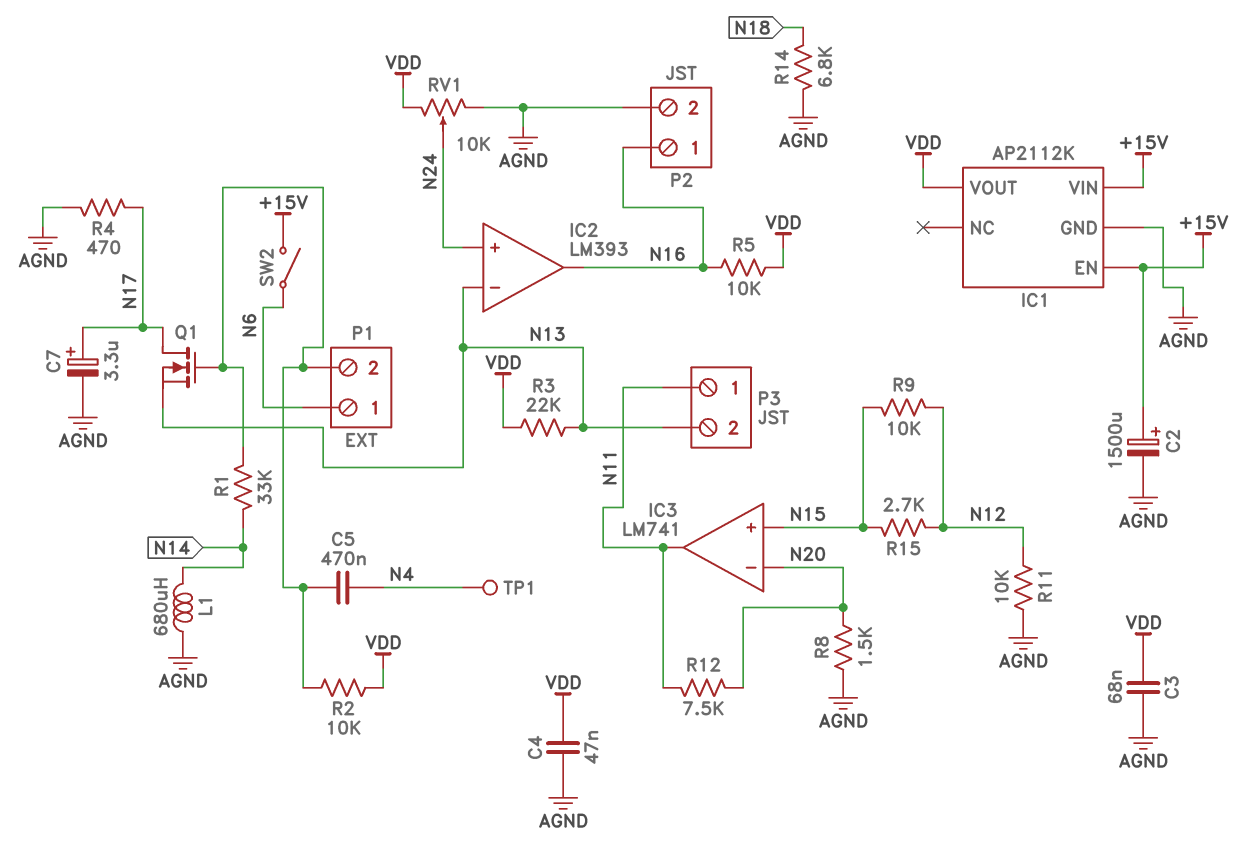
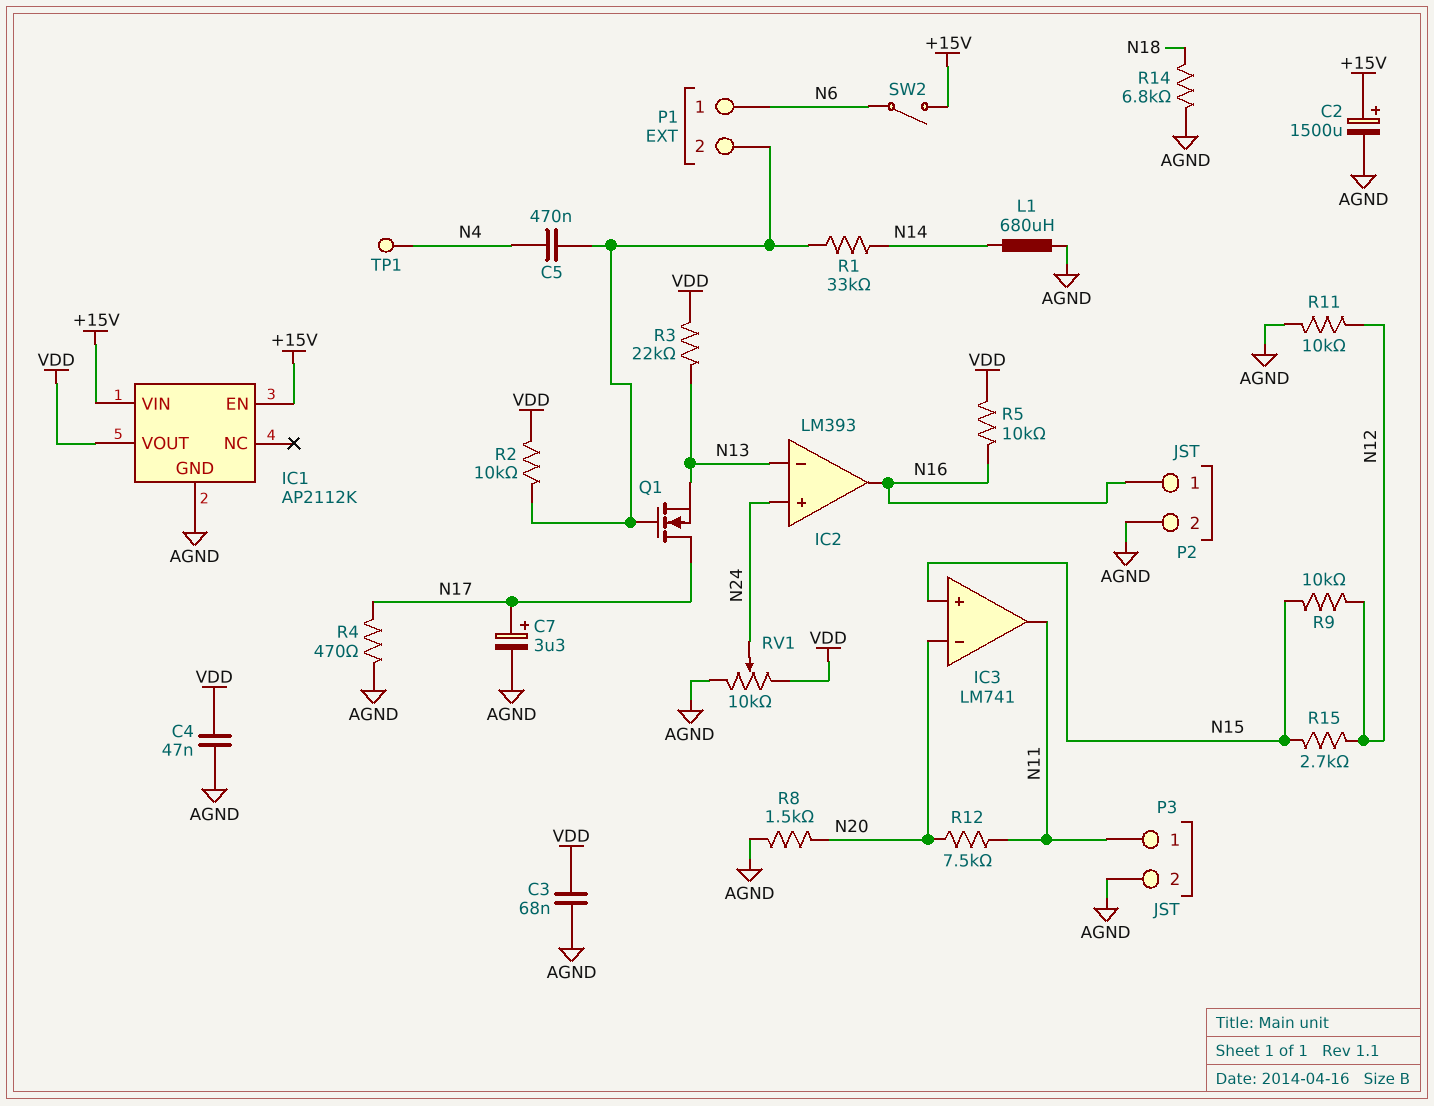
P3 pin 2: N13 -> AGND

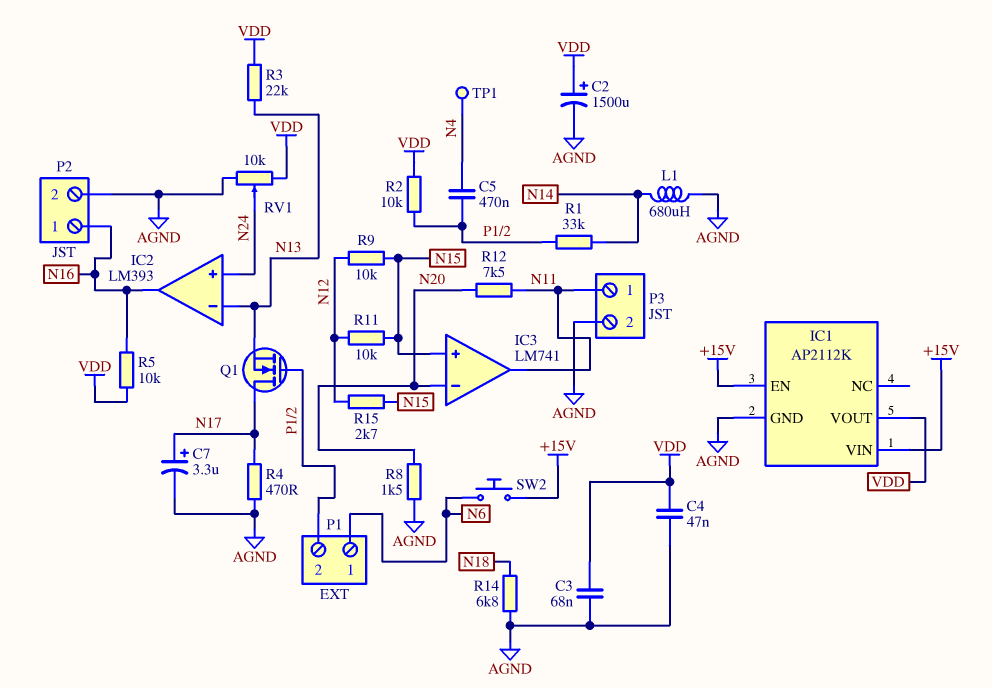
C2: 1500uF (plus +15V, minus AGND) -> 1500uF (plus VDD, minus AGND)
R11: 10k (AGND, N12) -> 10k (N12, N15)
SW2: switch (+15V, N6) -> button (+15V, N6)

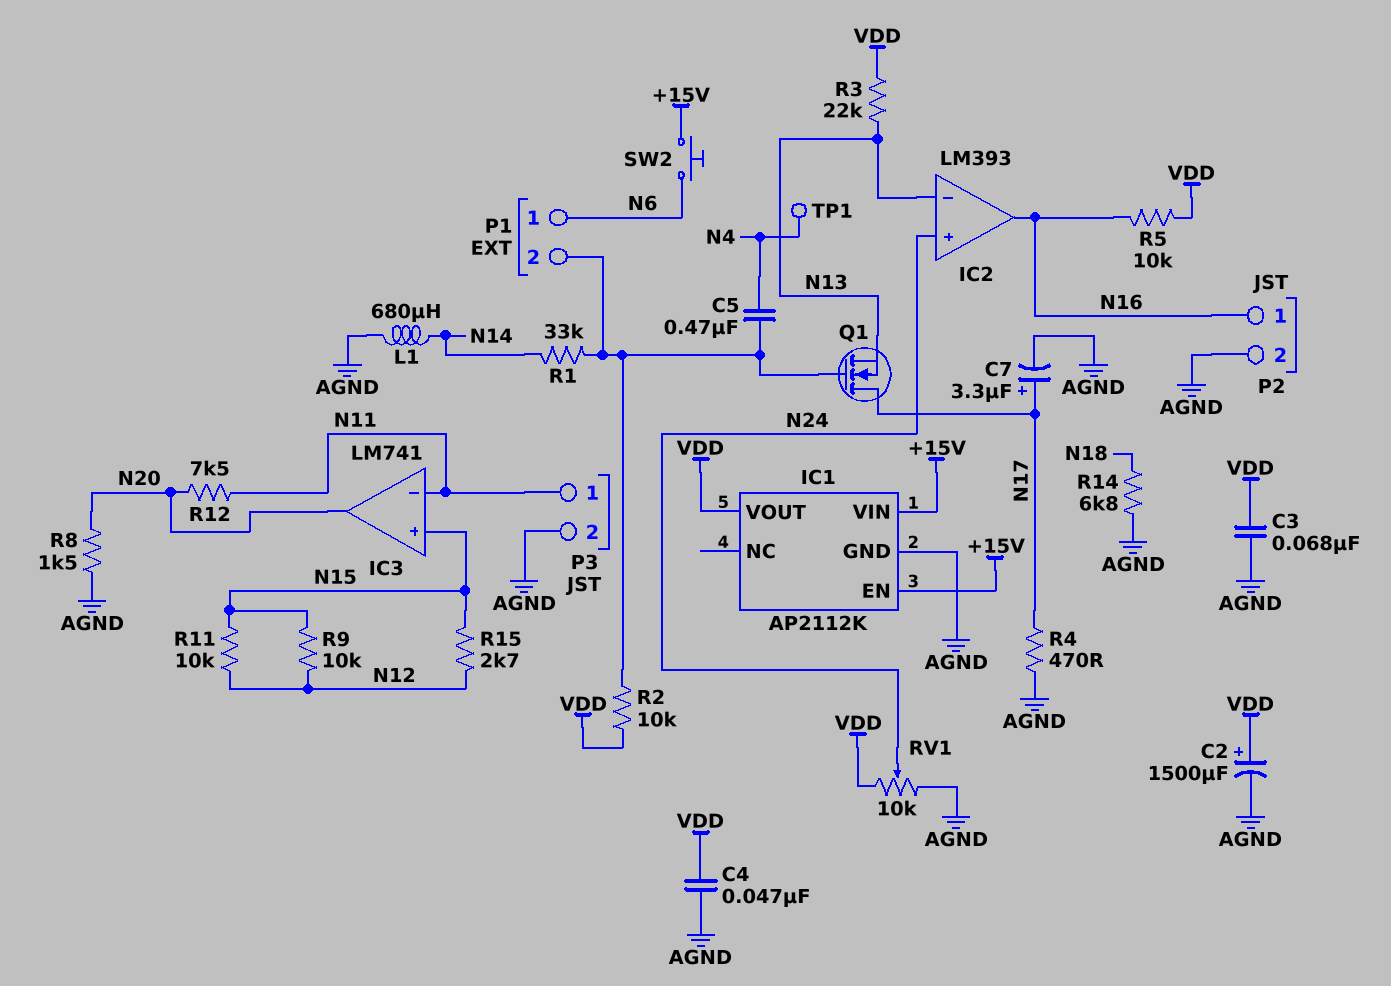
IC3 pin in-: N20 -> N11
IC3 pin out: N11 -> N20

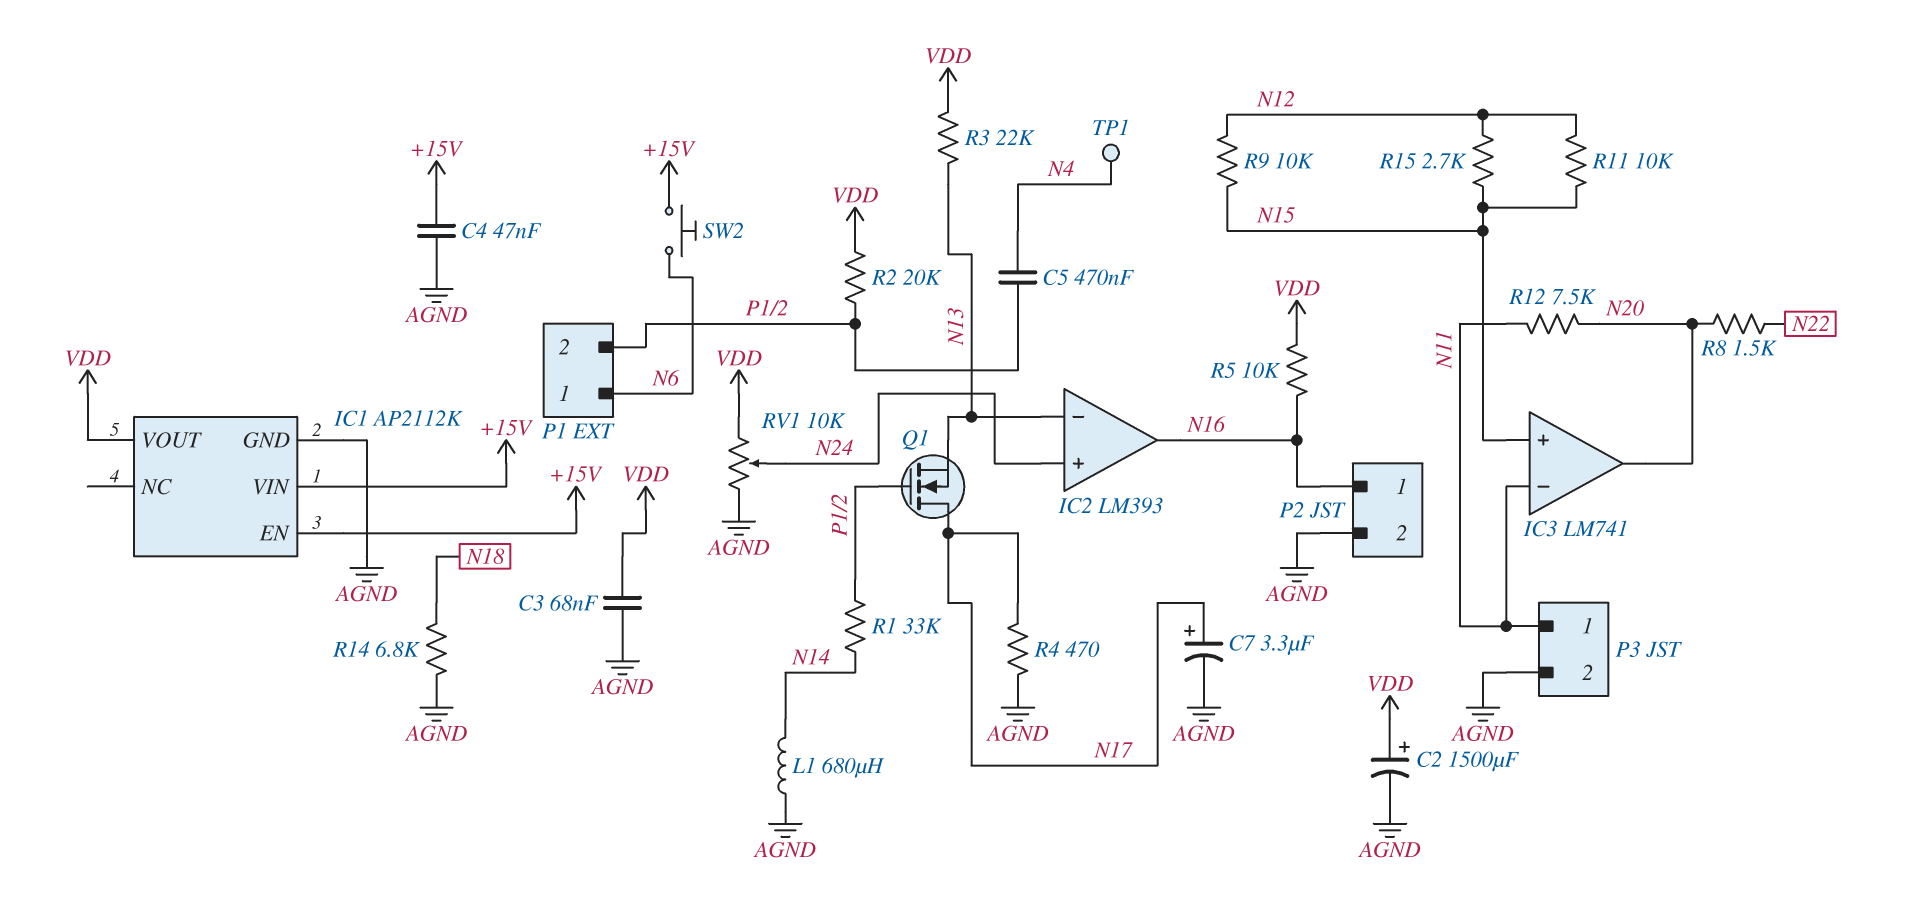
C4: 47nF (AGND, VDD) -> 47nF (+15V, AGND)
R2: 10k (P1/2, VDD) -> 20k (P1/2, VDD)
R8: 1.5k (AGND, N20) -> 1.5k (N20, N22)

